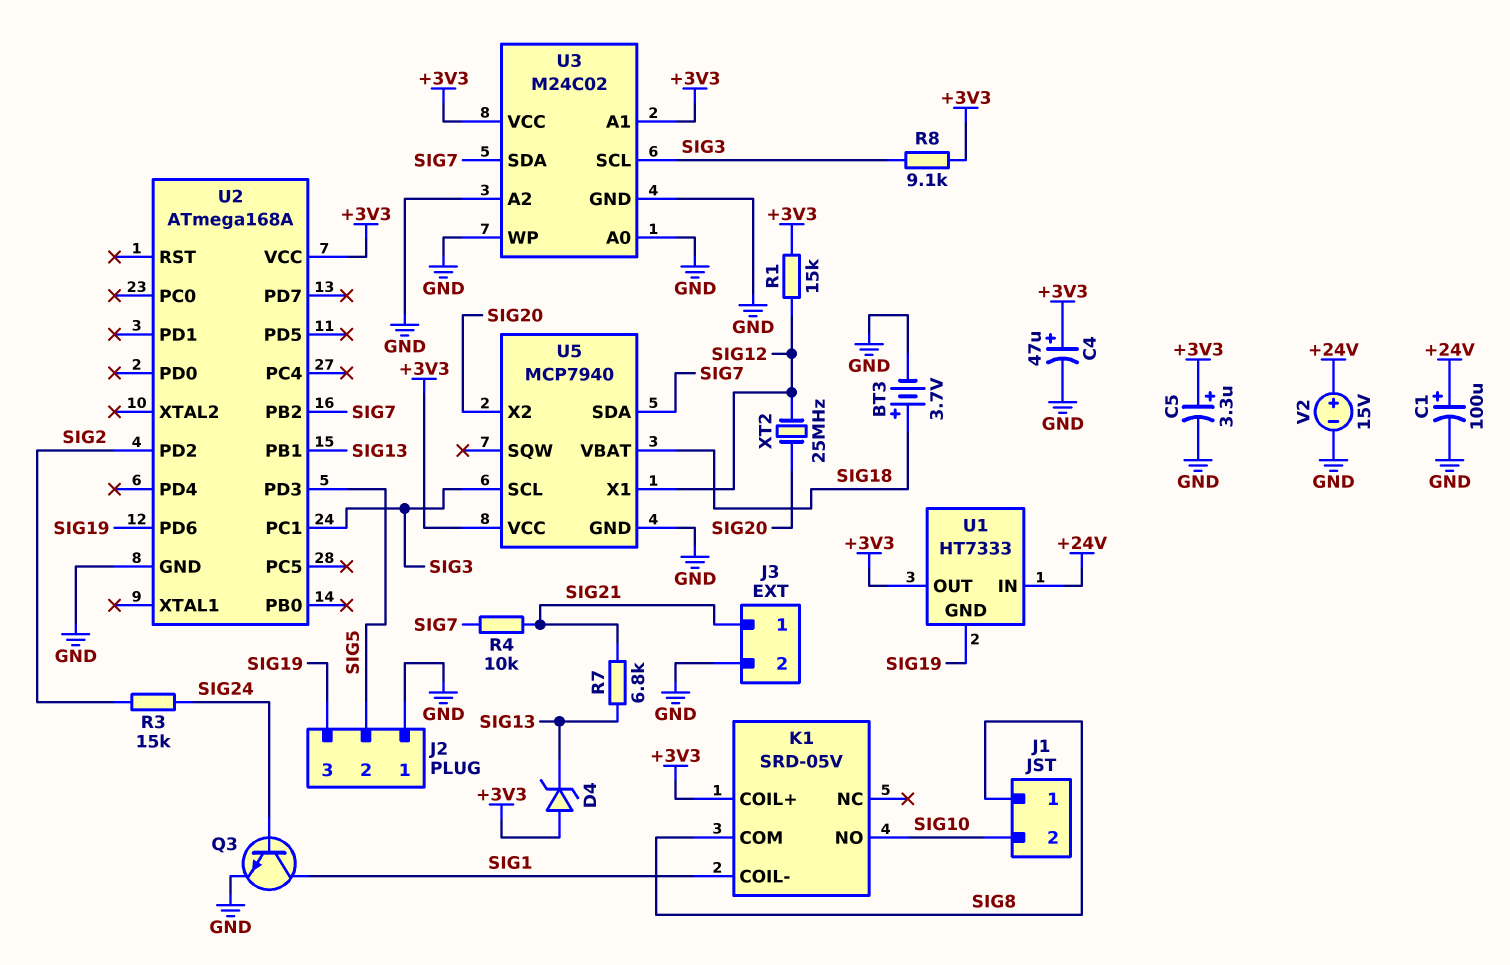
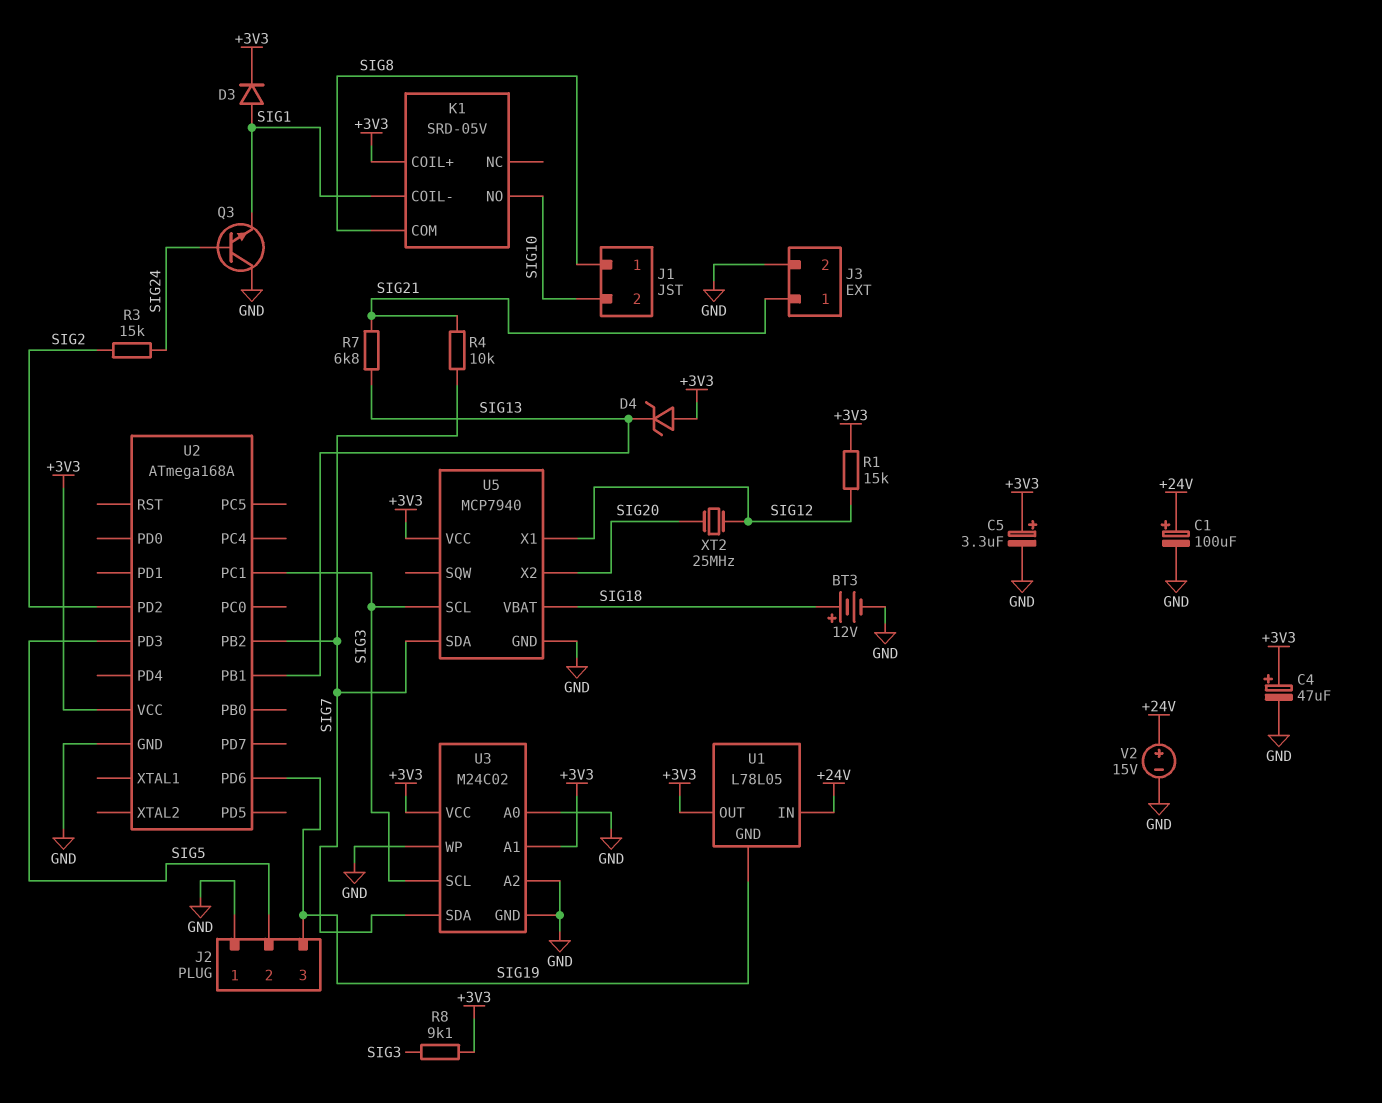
BT3: 3.7V (plus SIG18, minus GND) -> 12V (plus SIG18, minus GND)
D3: none -> diode (A SIG1, K +3V3)
Q3: NPN (B SIG24, C SIG1, E GND) -> NPN (B SIG24, C GND, E SIG1)
U1: HT7333 -> L78L05

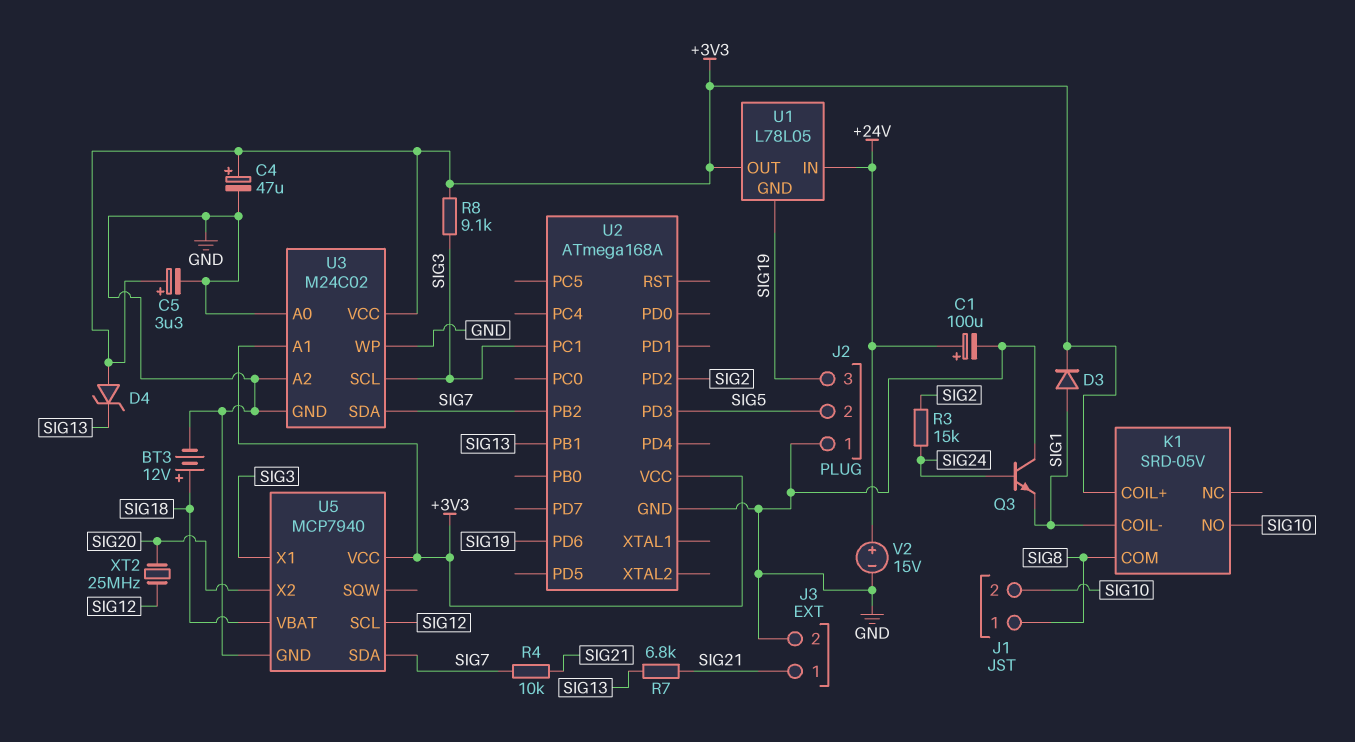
R1: 15k (+3V3, SIG12) -> none
U5 pin SCL: SIG3 -> SIG12
U5 pin X1: SIG12 -> SIG3

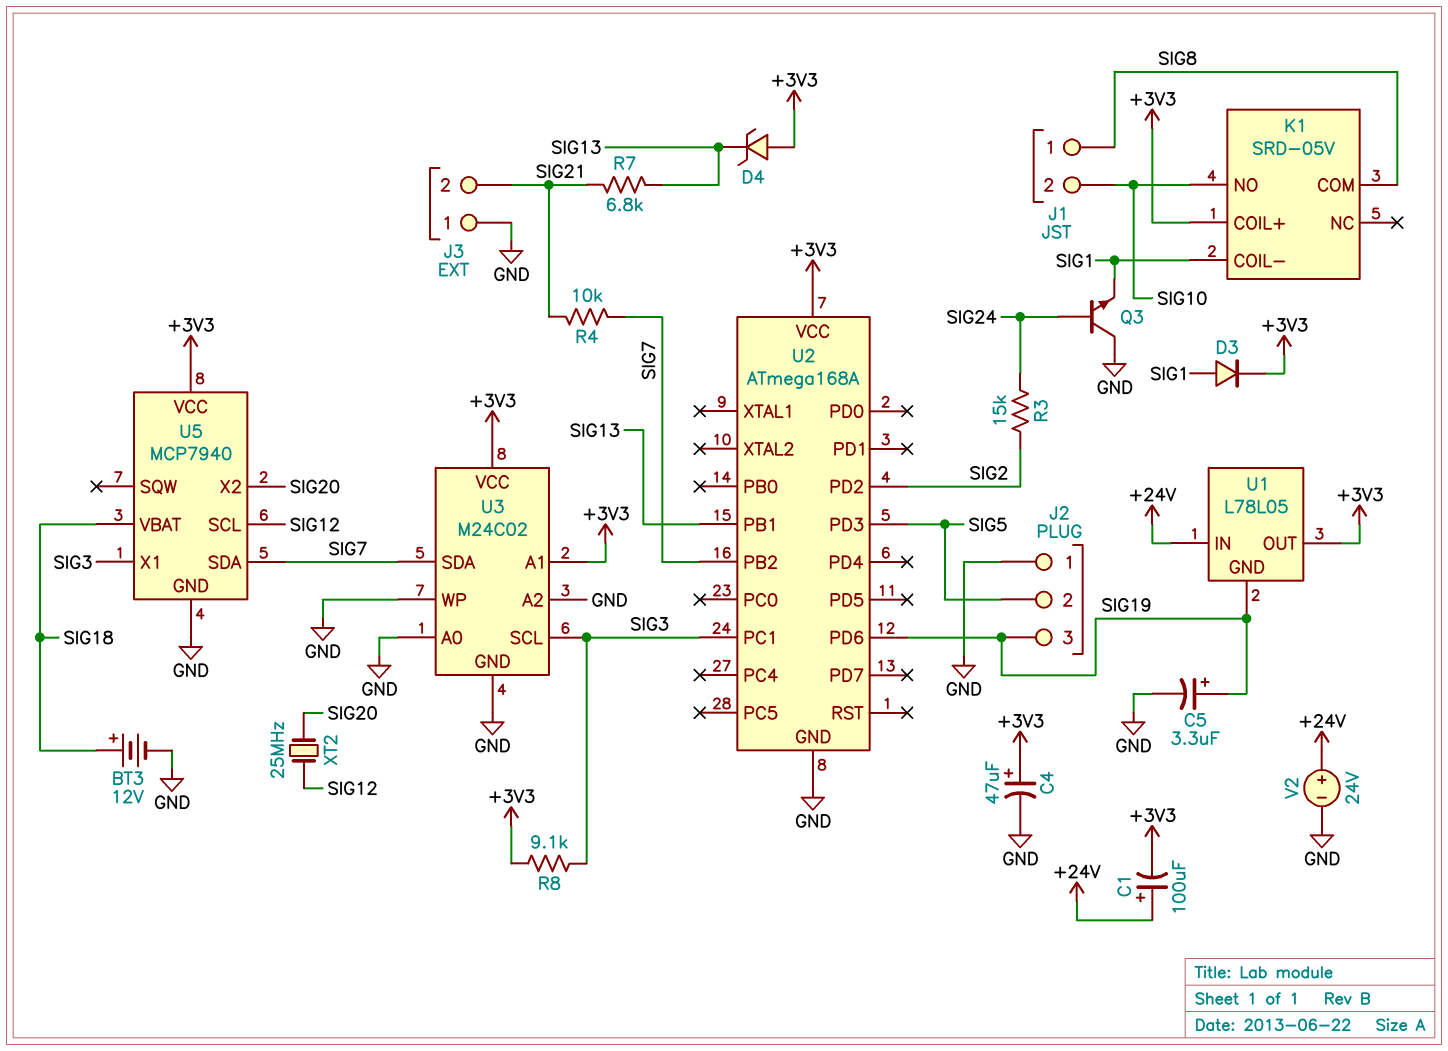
C1: 100uF (plus +24V, minus GND) -> 100uF (plus +24V, minus +3V3)
C5: 3.3uF (plus +3V3, minus GND) -> 3.3uF (plus SIG19, minus GND)
J3 pin 1: SIG21 -> GND
J3 pin 2: GND -> SIG21
V2: 15V (plus +24V, minus GND) -> 24V (plus +24V, minus GND)

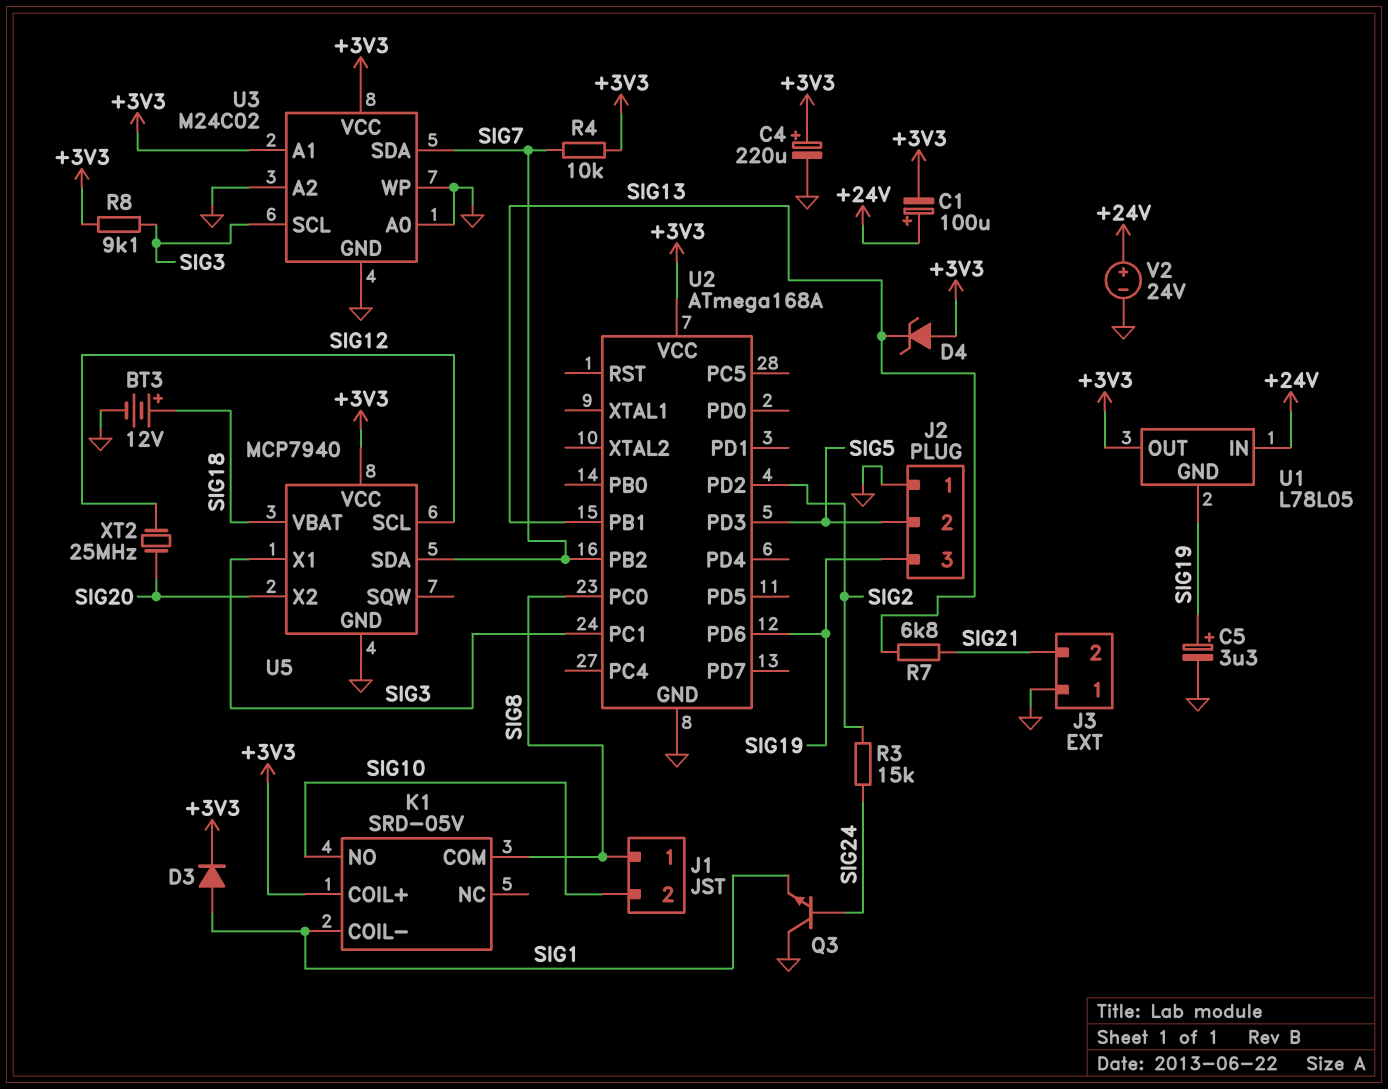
C4: 47uF (plus +3V3, minus GND) -> 220uF (plus +3V3, minus GND)
R4: 10k (SIG7, SIG21) -> 10k (+3V3, SIG7)
U2 pin PC0: none -> SIG8

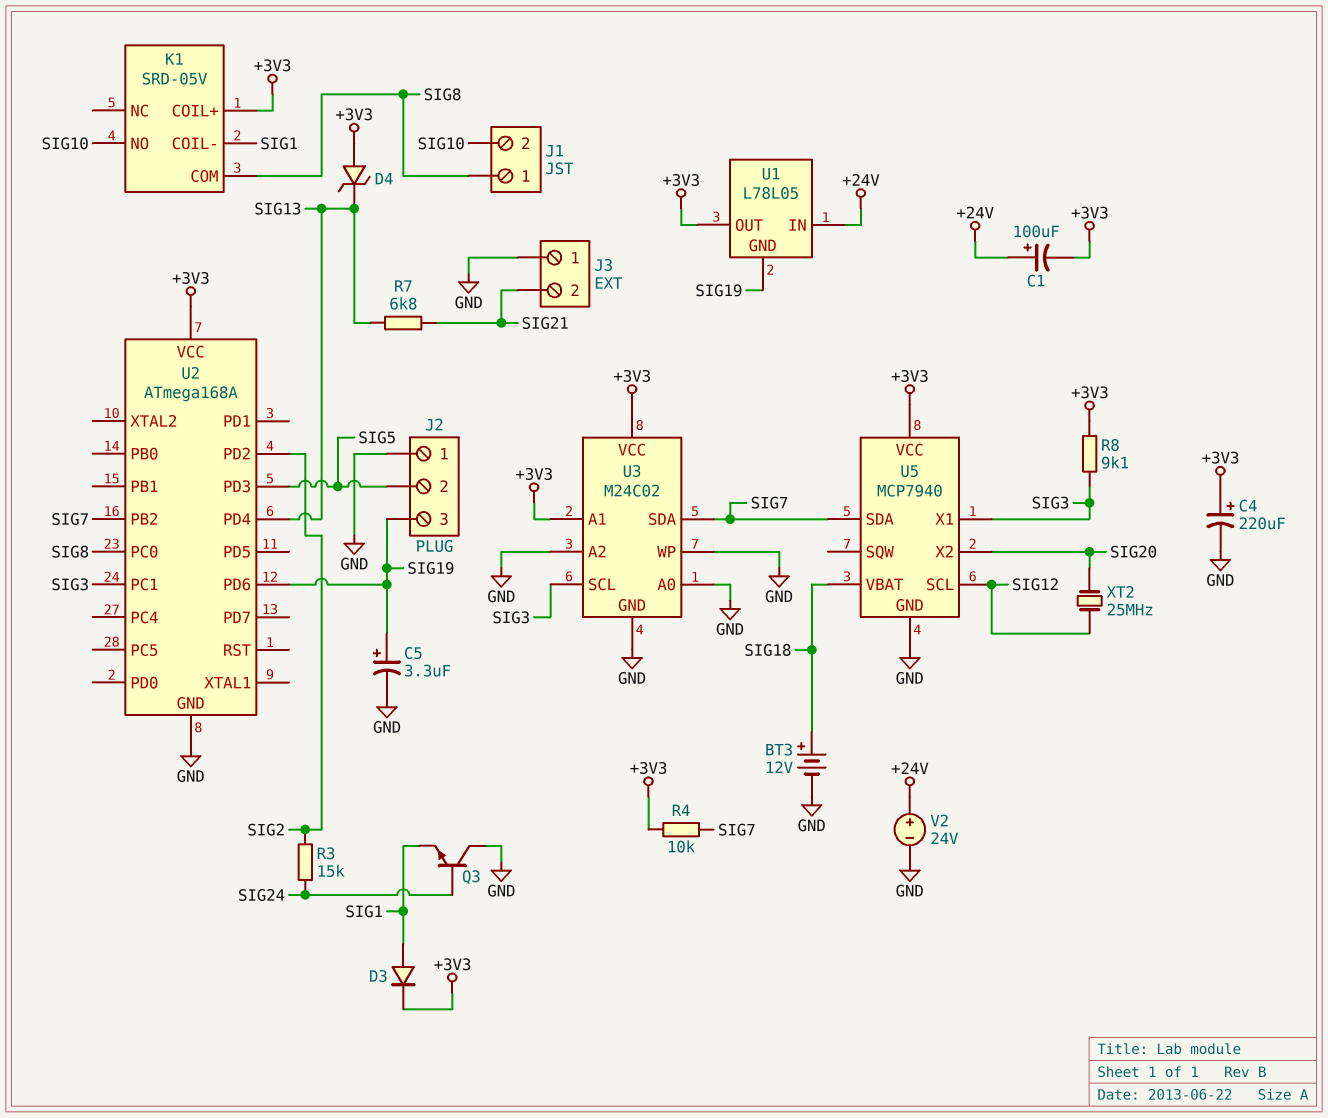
U2 pin PB1: SIG13 -> none
U2 pin PD4: none -> SIG13

